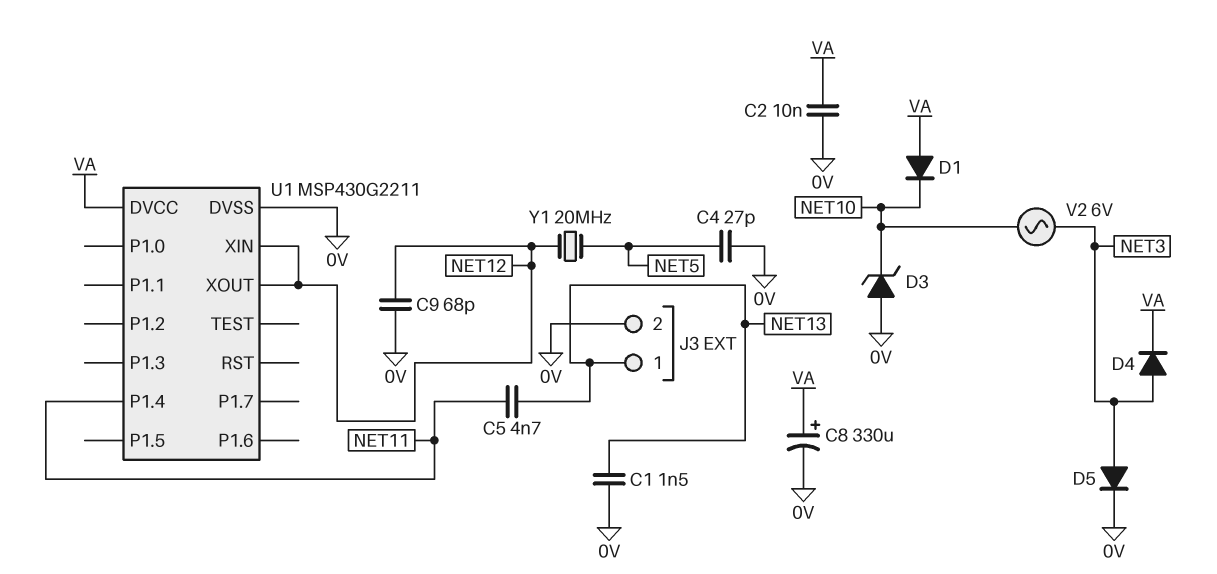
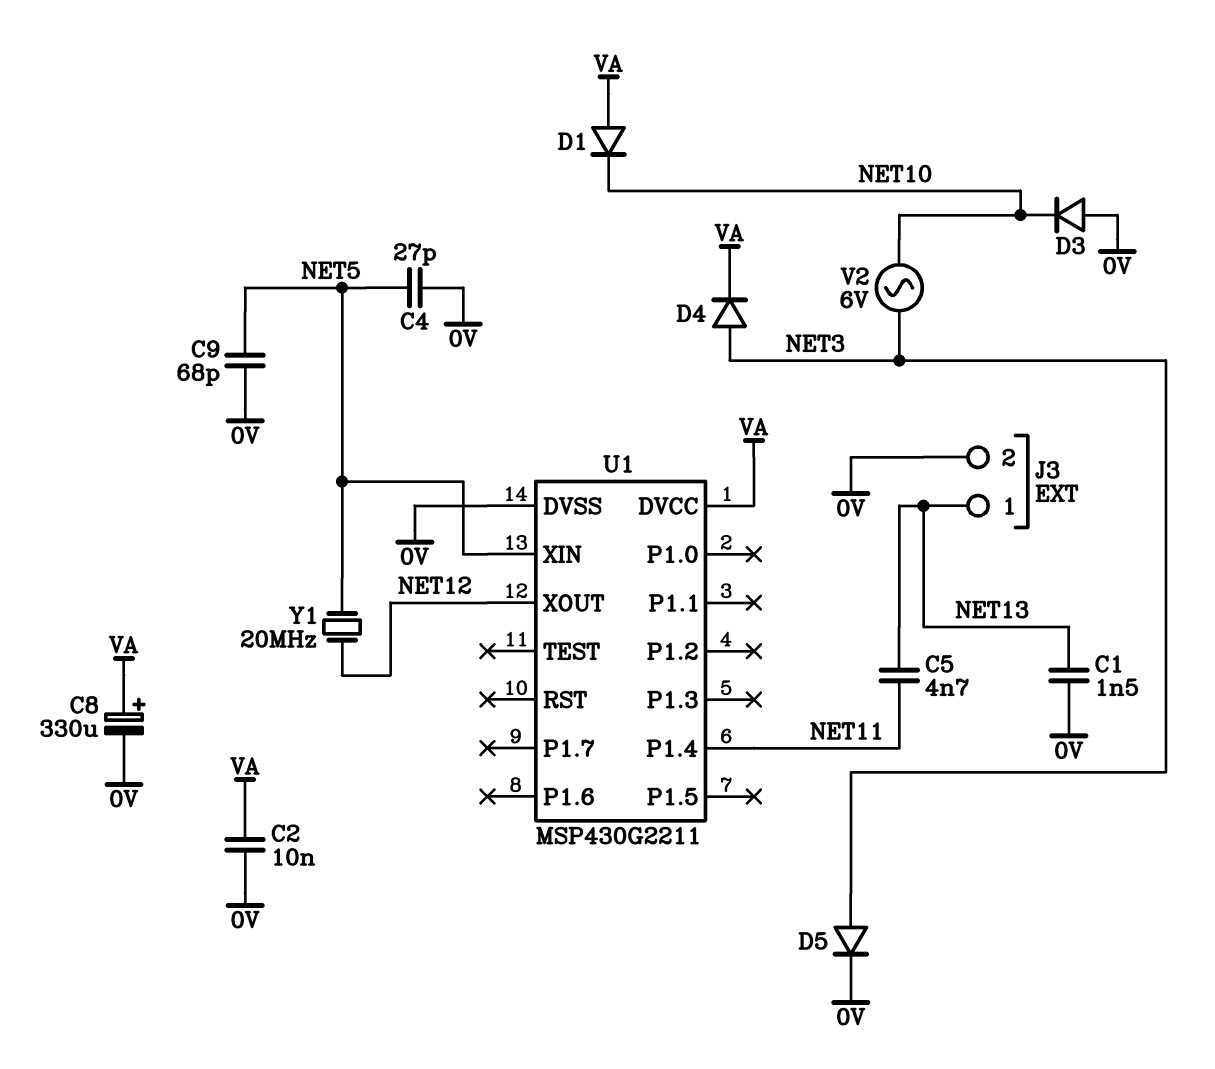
C9: 68pF (0V, NET12) -> 68pF (0V, NET5)
D3: zener (A 0V, K NET10) -> diode (A 0V, K NET10)
U1 pin XIN: NET12 -> NET5

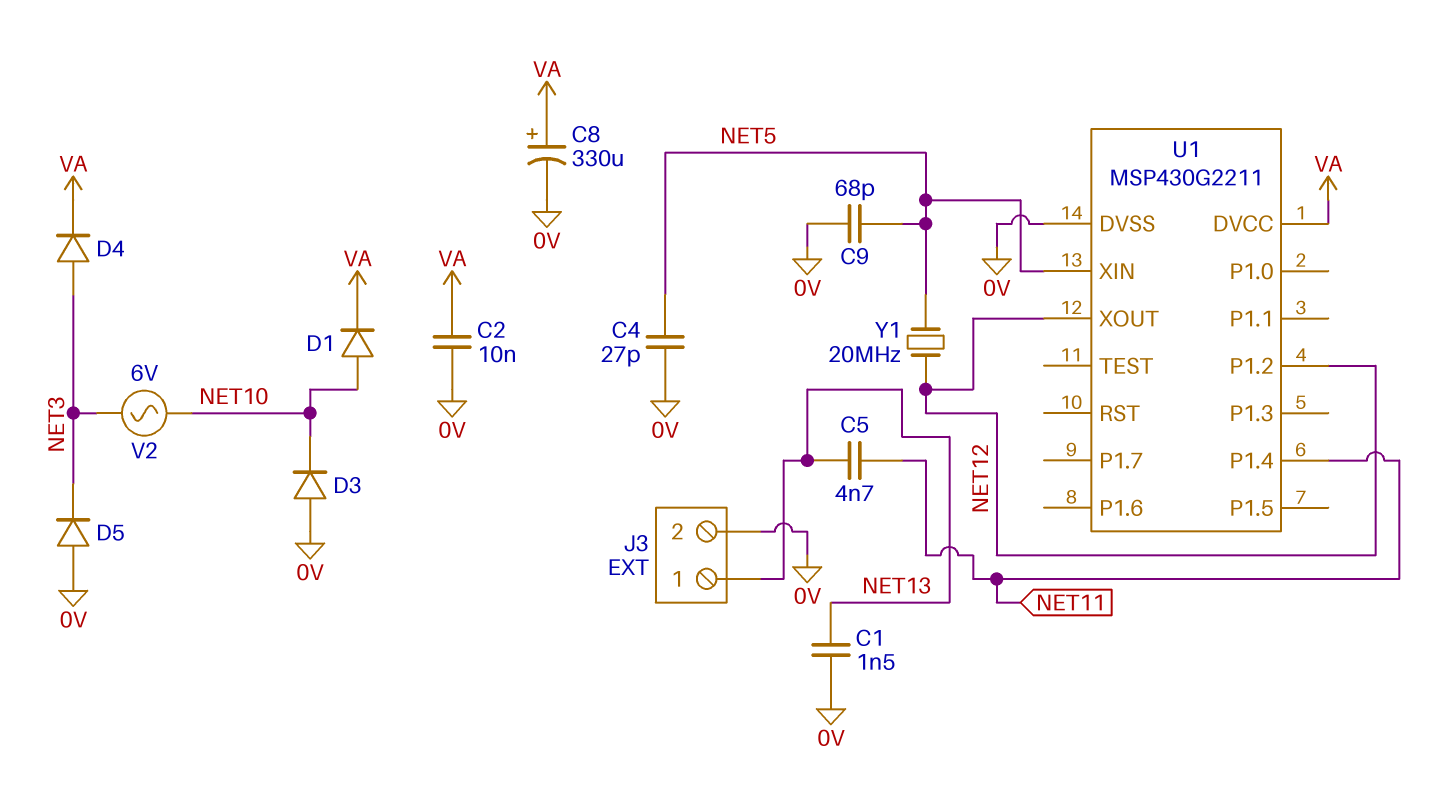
D1: diode (A VA, K NET10) -> diode (A NET10, K VA)
D5: diode (A NET3, K 0V) -> diode (A 0V, K NET3)
U1 pin P1.2: none -> NET12

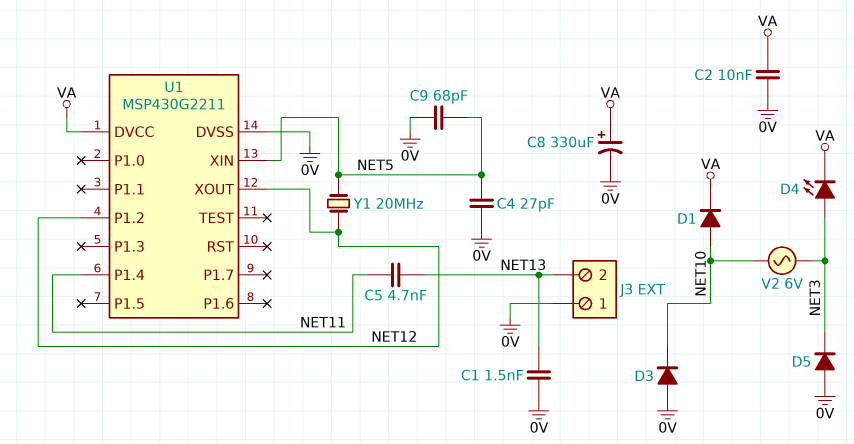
D4: diode (A NET3, K VA) -> LED (A NET3, K VA)
J3 pin 1: NET13 -> 0V
J3 pin 2: 0V -> NET13

